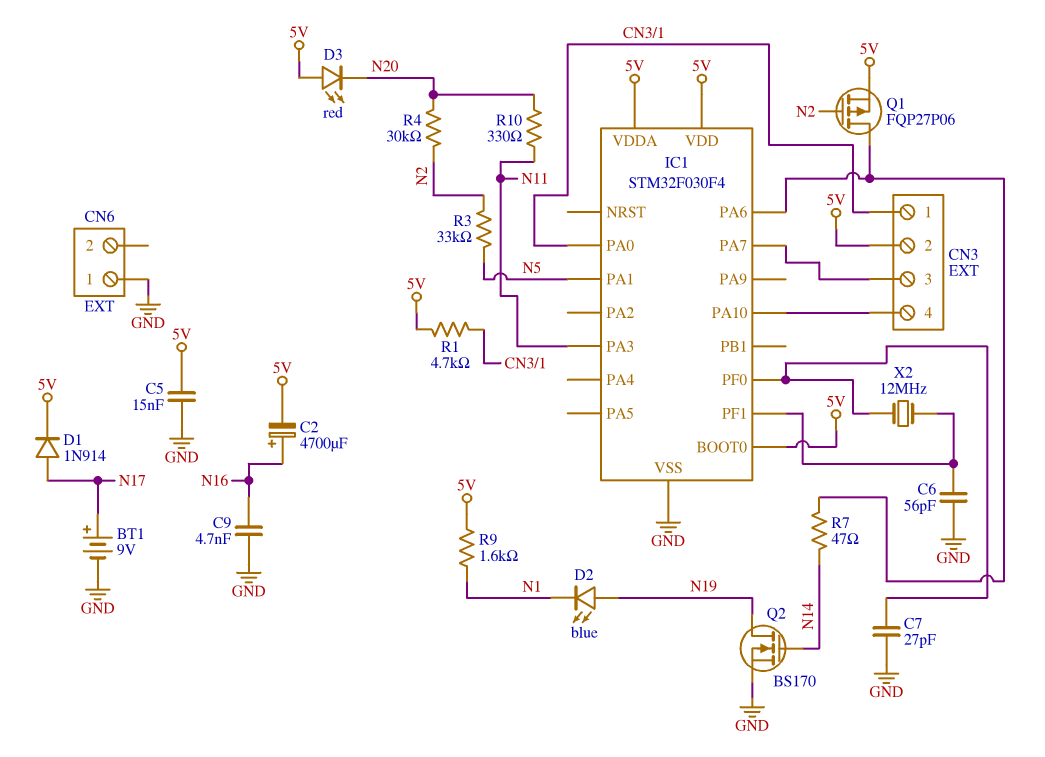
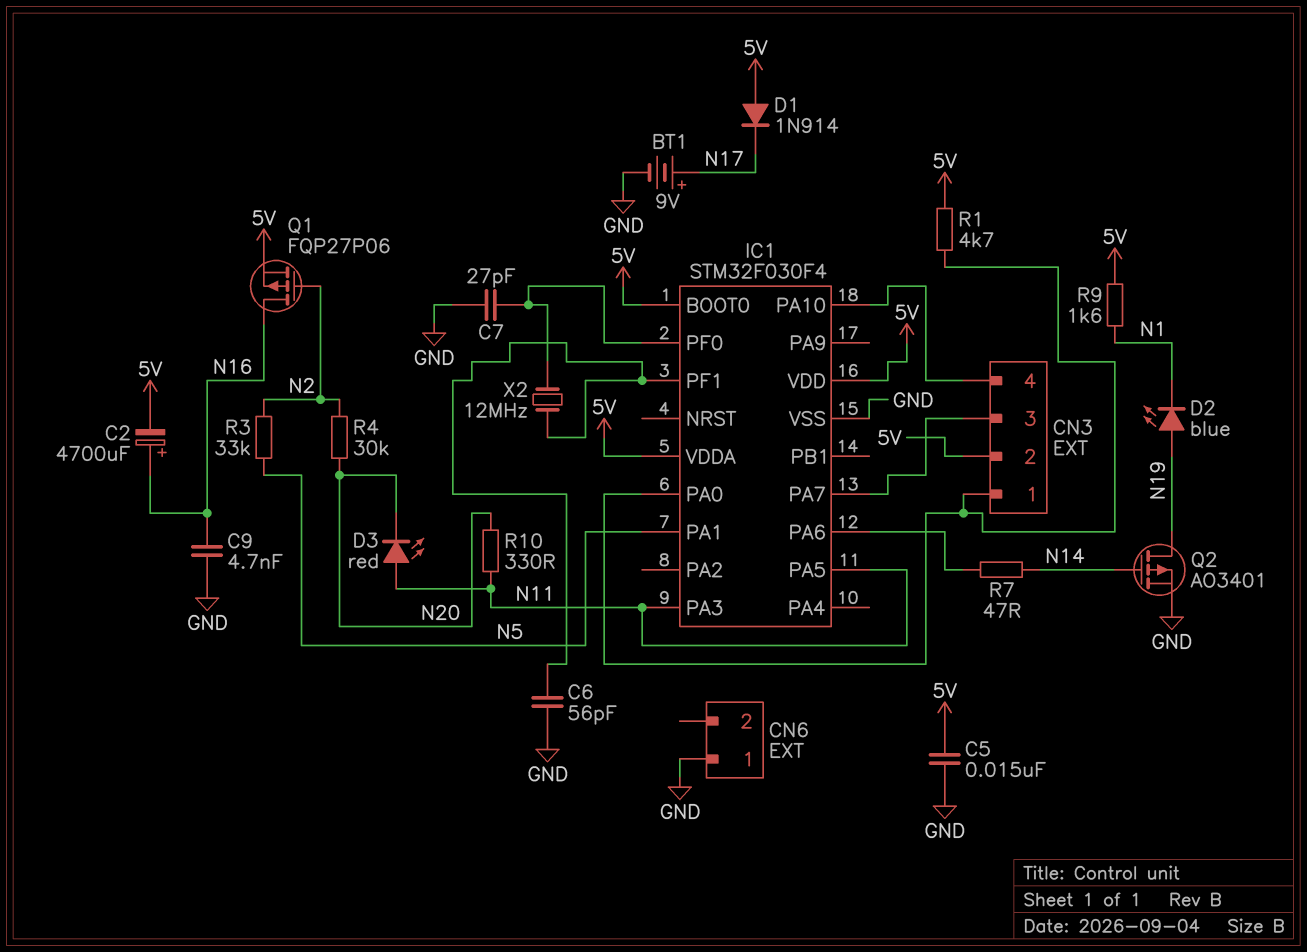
D1: diode 1N914 (A N17, K 5V) -> diode 1N914 (A 5V, K N17)
D3: LED red (A 5V, K N20) -> LED red (A N11, K N20)
IC1 pin PA5: none -> N11
Q1: PMOS FQP27P06 (G N2, D IC1/PA6, S 5V) -> PMOS FQP27P06 (G N2, D N16, S 5V)
Q2: NMOS BS170 (G N14, D N19, S GND) -> PMOS AO3401 (G N14, D N19, S GND)

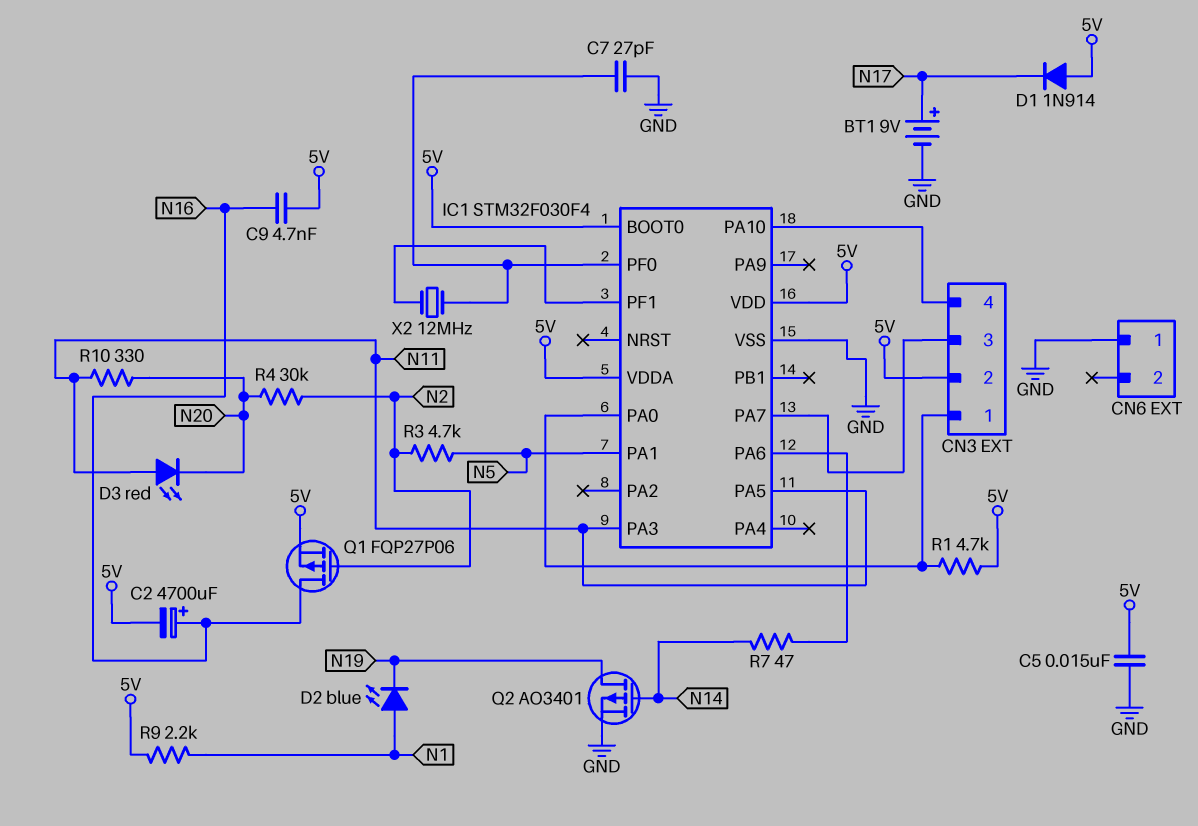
C6: 56pF (GND, IC1/PF1) -> none
C9: 4.7nF (GND, N16) -> 4.7nF (5V, N16)
D2: LED blue (A N19, K N1) -> LED blue (A N1, K N19)
R3: 33k (N2, N5) -> 4.7k (N2, N5)
R9: 1.6k (5V, N1) -> 2.2k (5V, N1)

